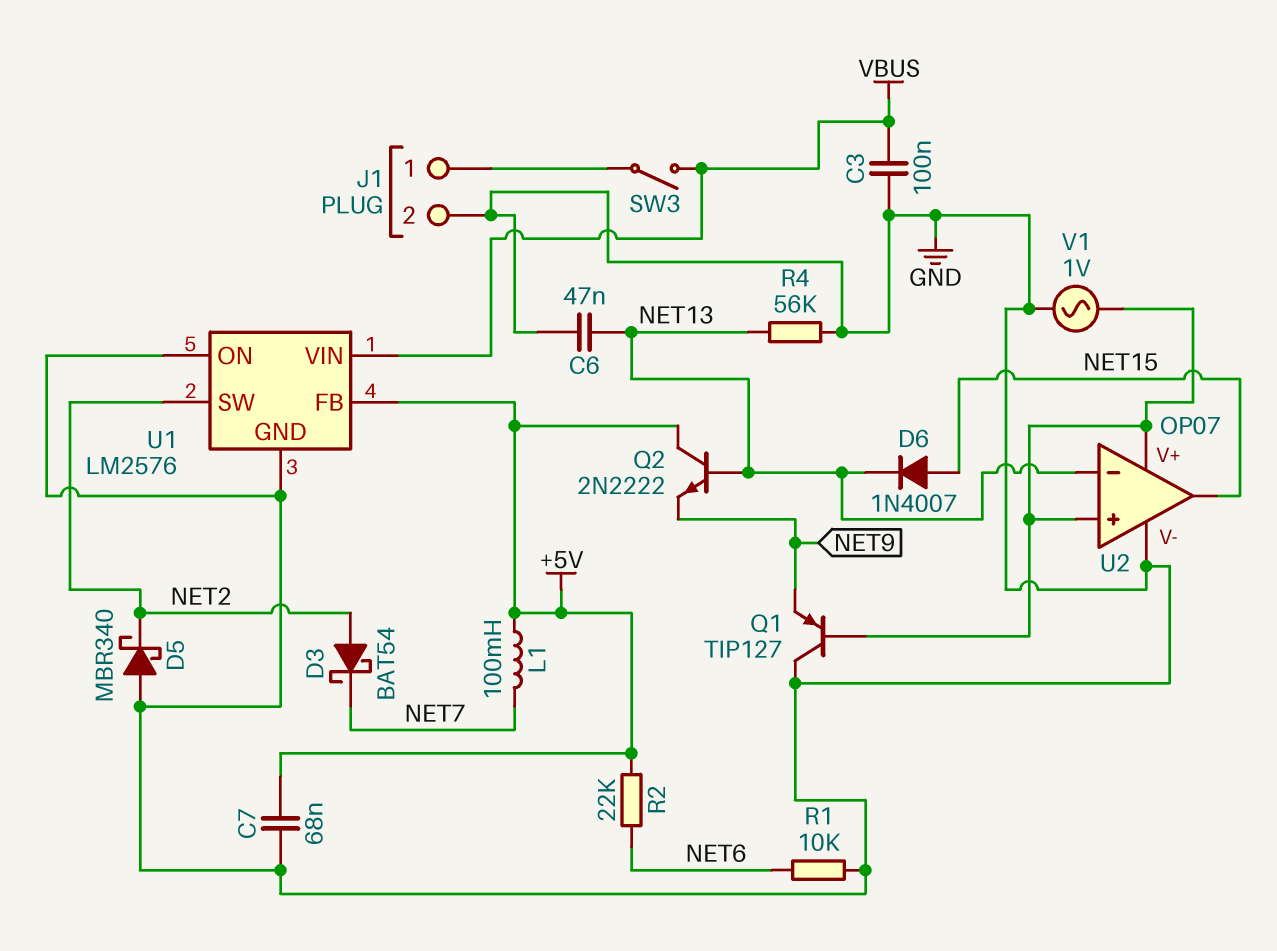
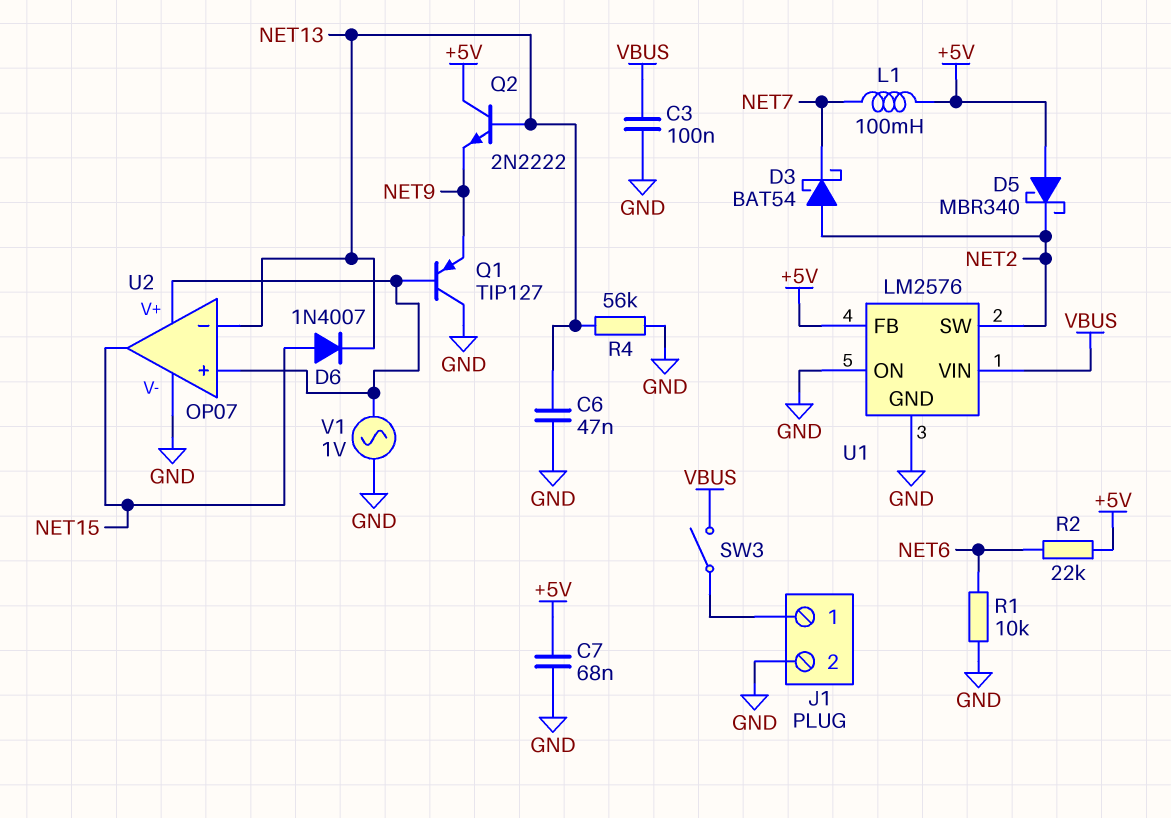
D5: schottky MBR340 (A GND, K NET2) -> schottky MBR340 (A +5V, K NET2)

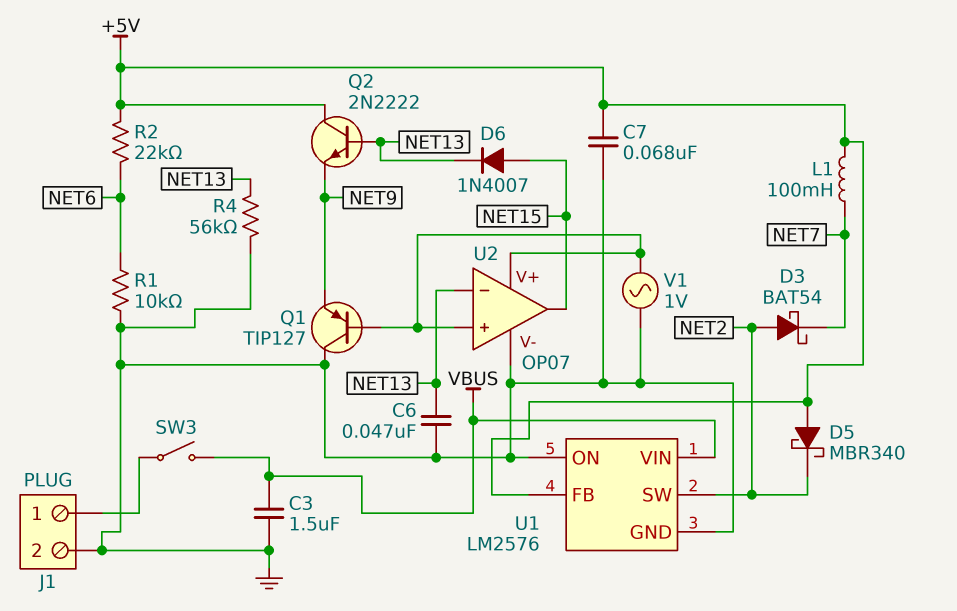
C3: 100nF (GND, VBUS) -> 1.5uF (GND, VBUS)

